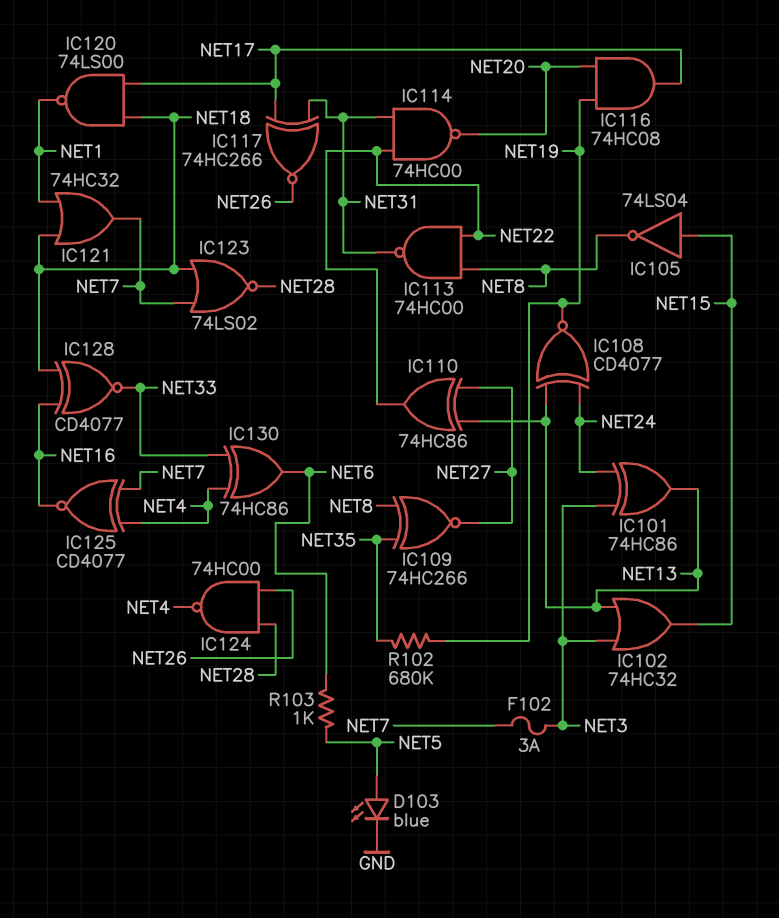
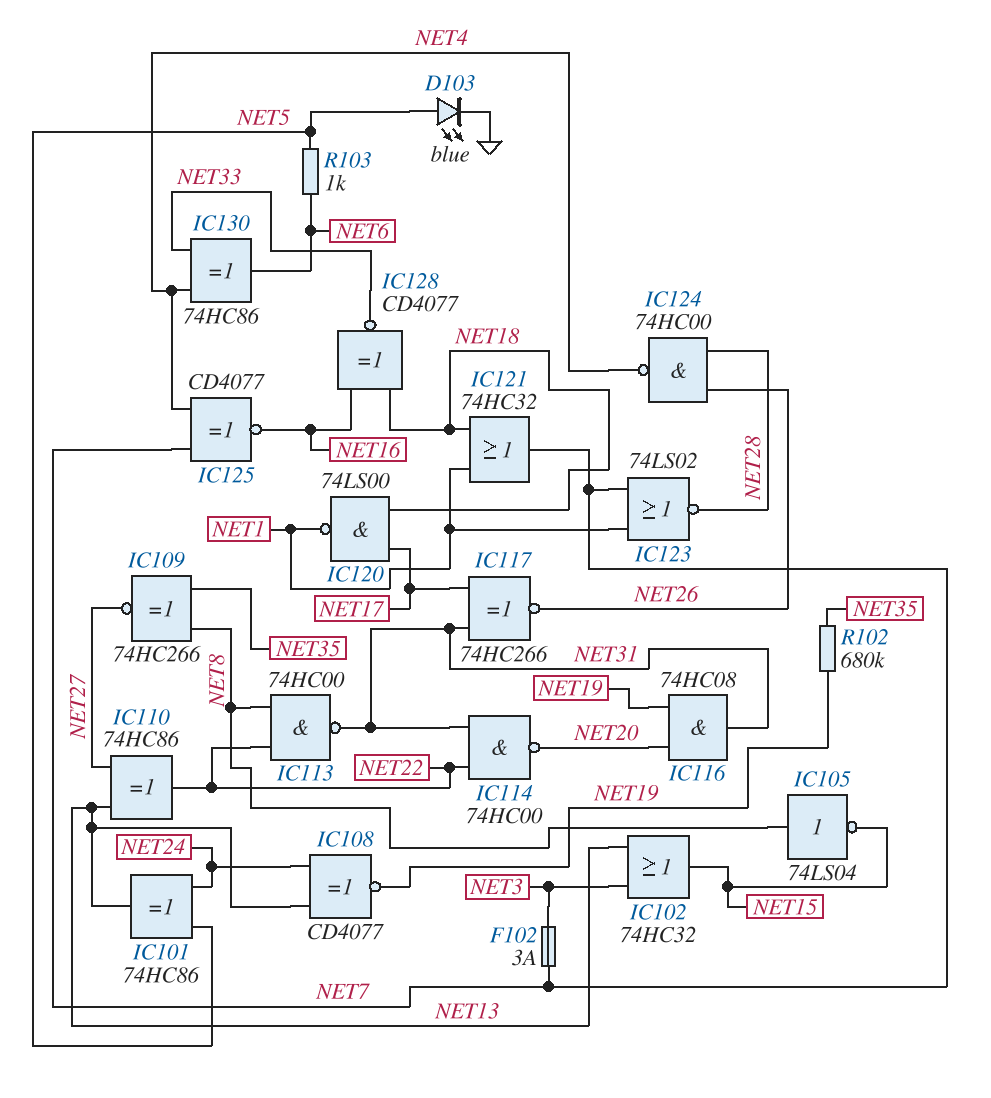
IC101: XOR 74HC86 (in NET3, in NET24, out NET13) -> XOR 74HC86 (in NET5, in NET24, out NET13)
IC105: NOT 74LS04 (in NET15, out NET8) -> NOT 74LS04 (in NET8, out NET15)
IC116: AND 74HC08 (in NET19, in NET20, out NET17) -> AND 74HC08 (in NET19, in NET20, out NET31)
IC123: NOR 74LS02 (in NET7, in NET18, out NET28) -> NOR 74LS02 (in NET1, in NET7, out NET28)

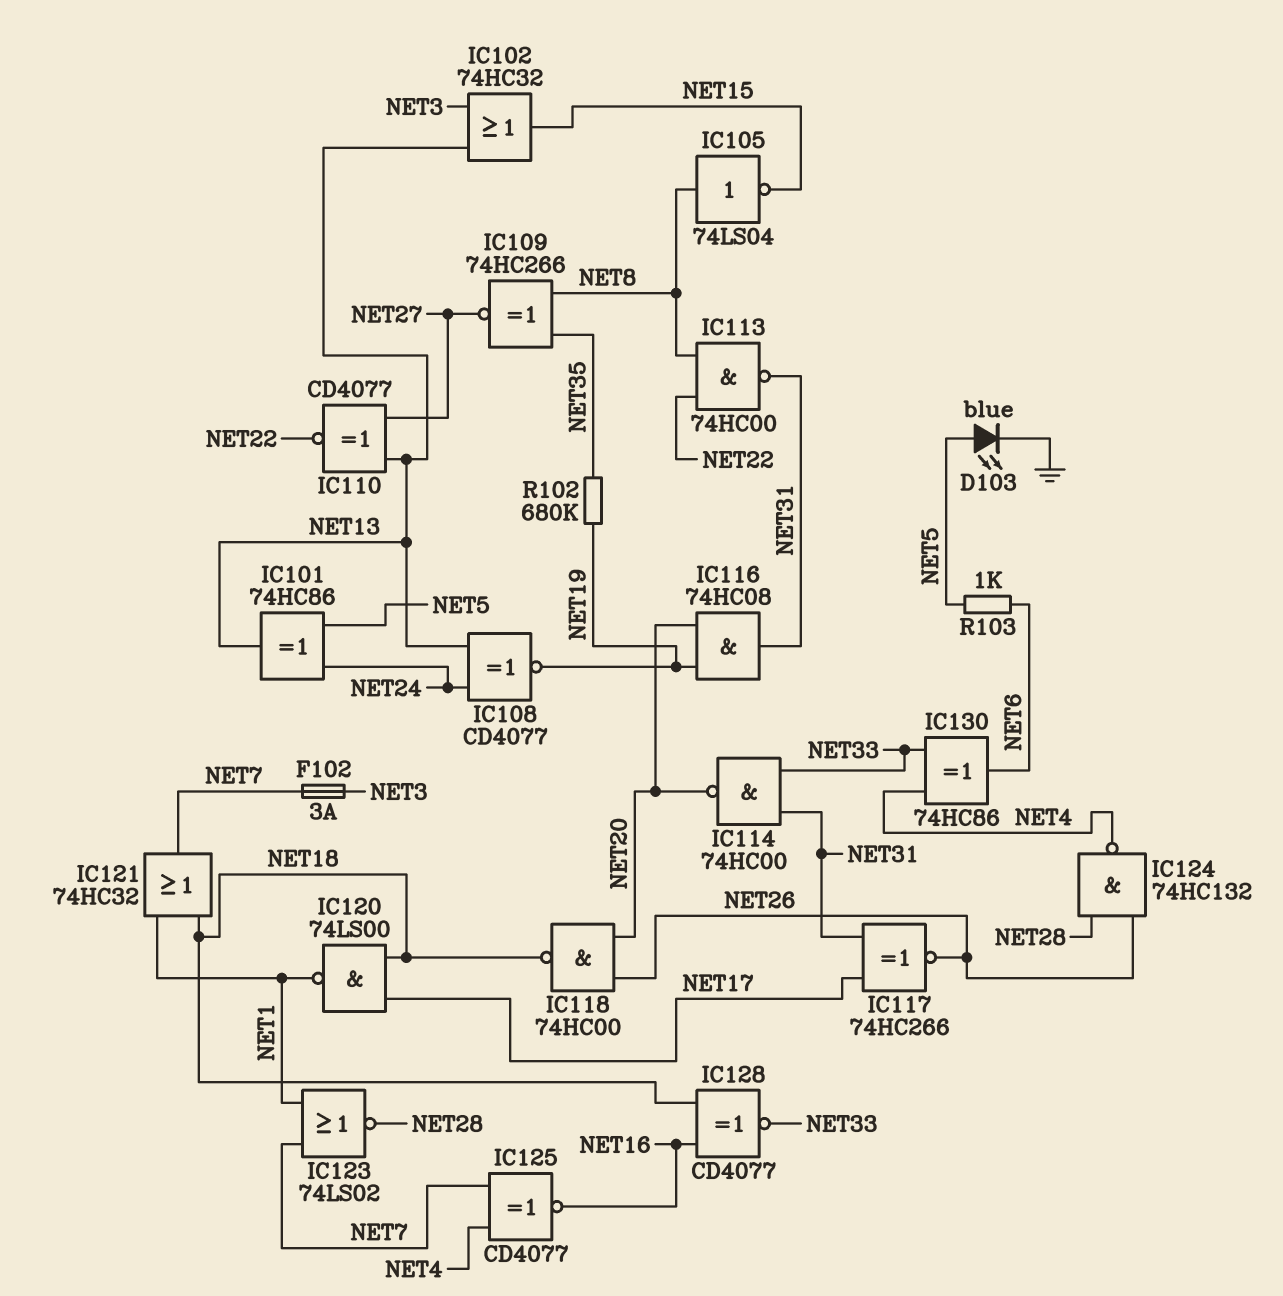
IC110: XOR 74HC86 (in NET13, in NET27, out NET22) -> XNOR CD4077 (in NET13, in NET27, out NET22)
IC114: NAND 74HC00 (in NET22, in NET31, out NET20) -> NAND 74HC00 (in NET31, in NET33, out NET20)
IC118: none -> NAND 74HC00 (in NET20, in NET26, out NET18)
IC124: NAND 74HC00 (in NET26, in NET28, out NET4) -> NAND 74HC132 (in NET26, in NET28, out NET4)

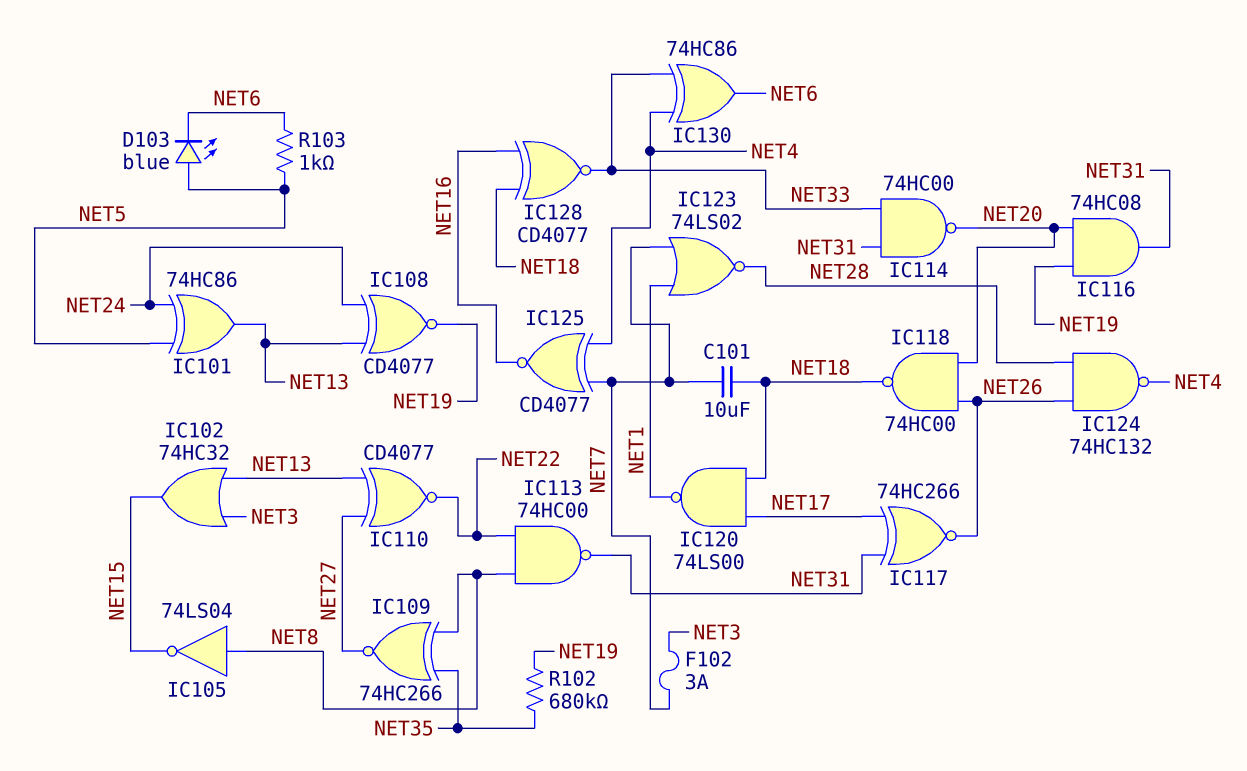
C101: none -> 10uF (NET7, NET18)
D103: LED blue (A NET5, K GND) -> LED blue (A NET5, K NET6)
IC121: OR 74HC32 (in NET1, in NET18, out NET7) -> none

